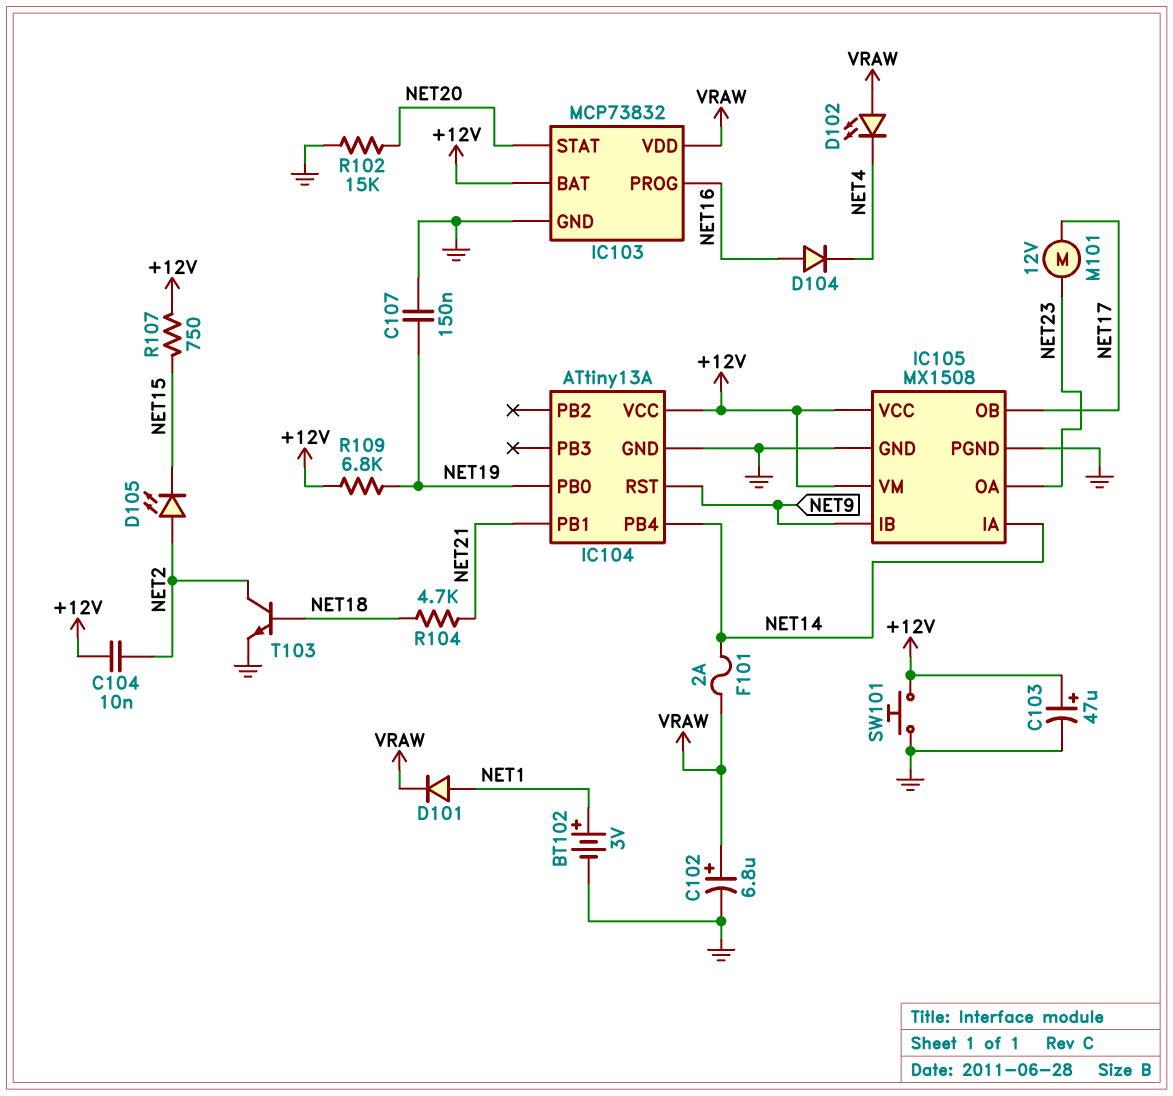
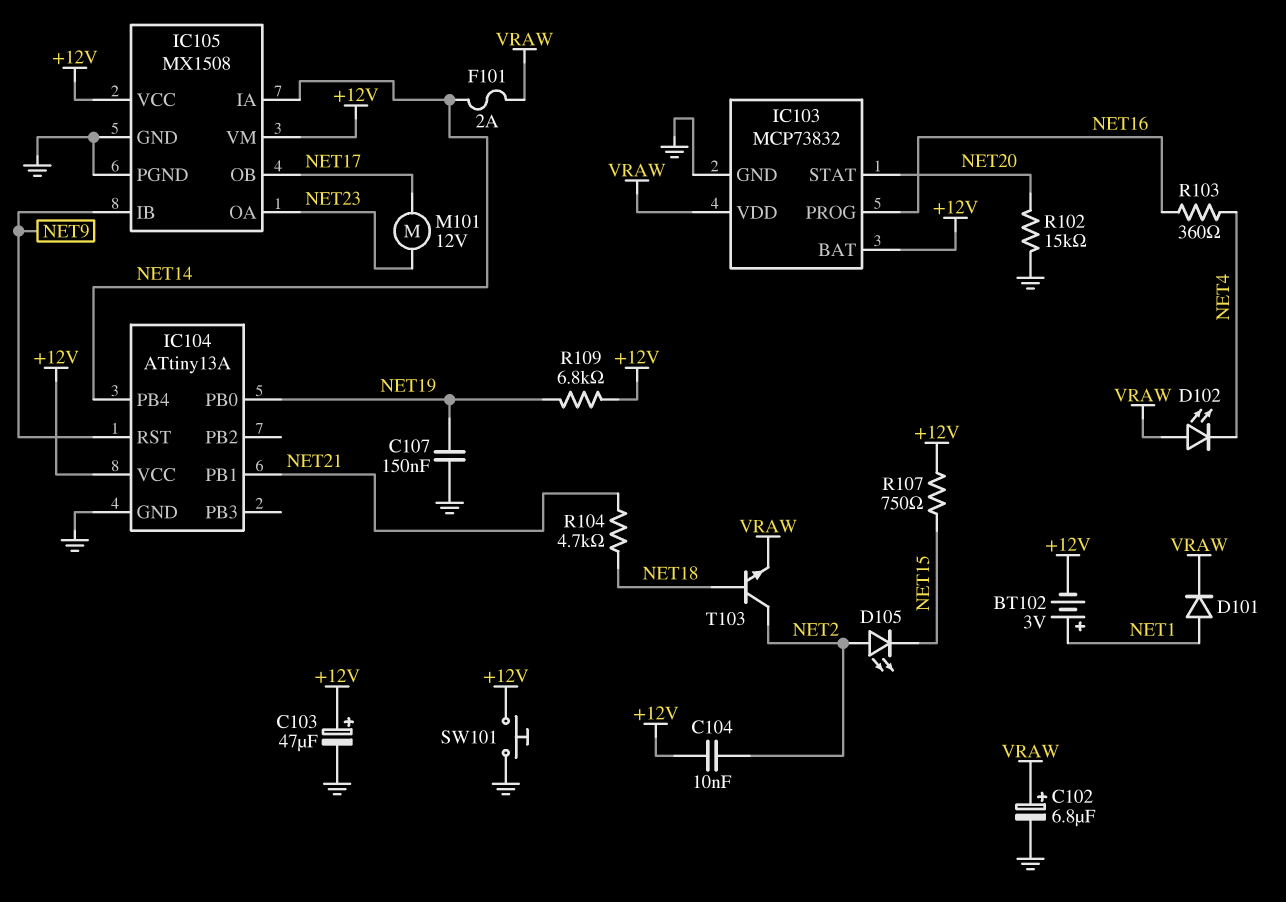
BT102: 3V (plus NET1, minus GND) -> 3V (plus NET1, minus +12V)
D104: diode (A NET16, K NET4) -> none
R103: none -> 360 (NET4, NET16)
T103: NPN (B NET18, C NET2, E GND) -> NPN (B NET18, C NET2, E VRAW)

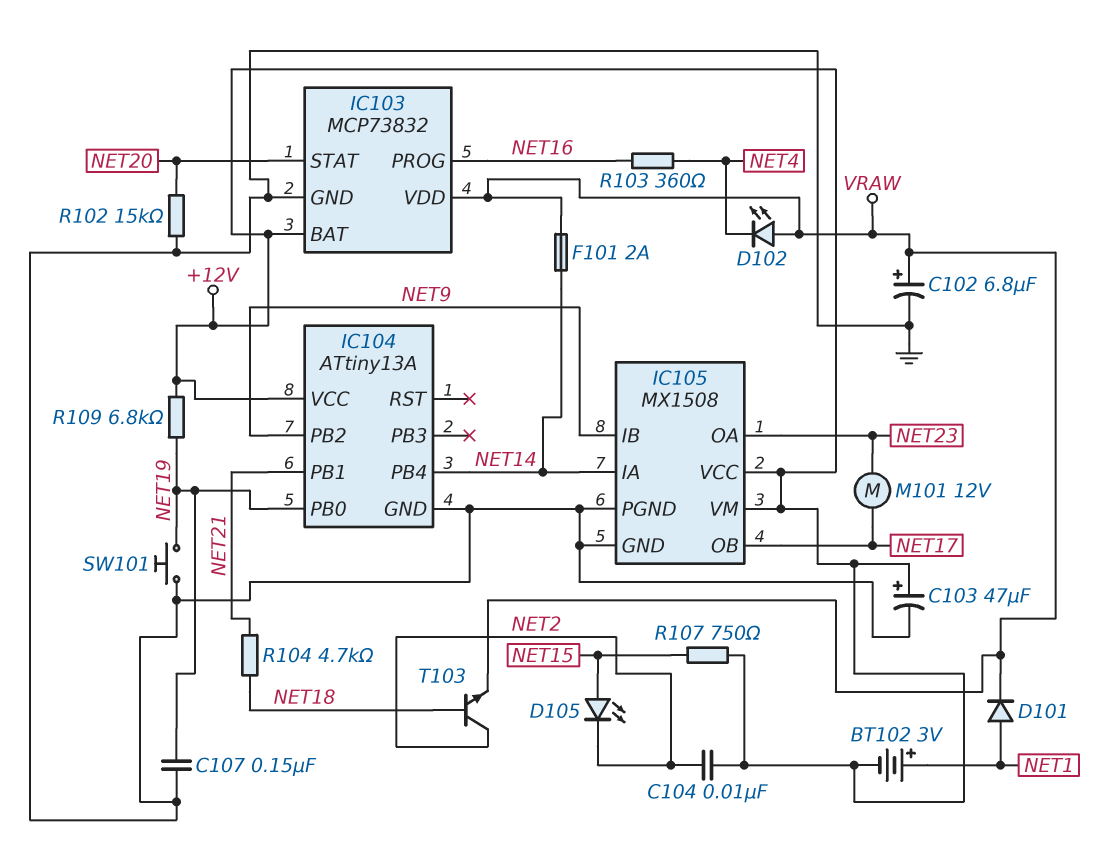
D105: LED (A NET2, K NET15) -> LED (A NET15, K NET2)
IC104 pin PB2: none -> NET9
IC104 pin RST: NET9 -> none
SW101: button (+12V, GND) -> button (GND, NET19)

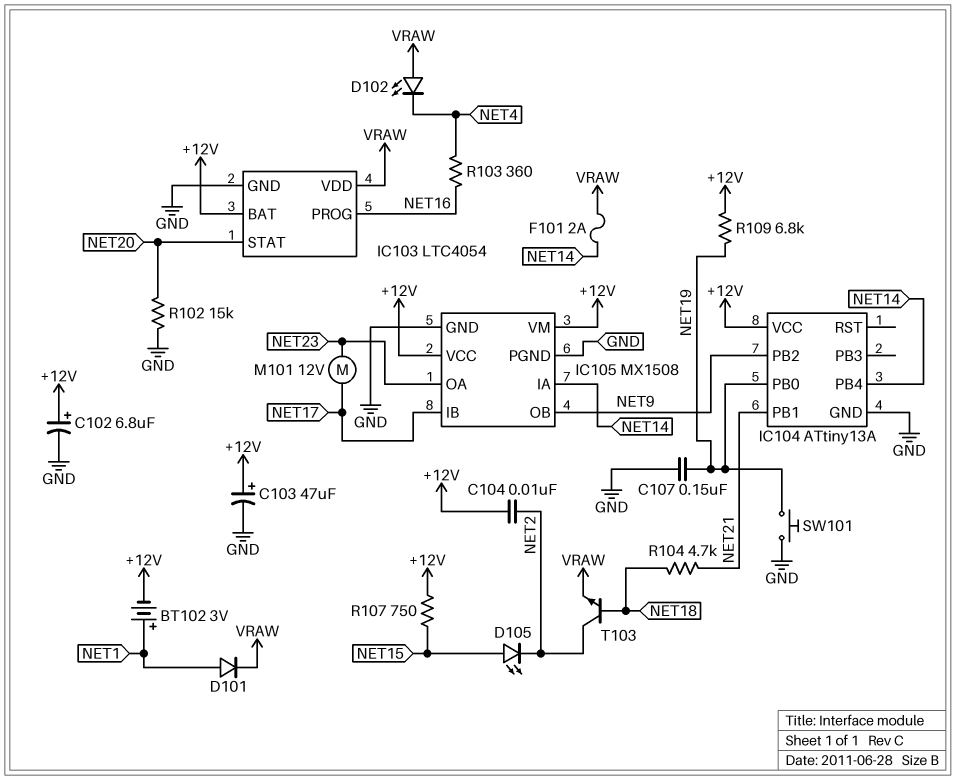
C102: 6.8uF (plus VRAW, minus GND) -> 6.8uF (plus +12V, minus GND)
IC103: MCP73832 -> LTC4054
IC105 pin IB: NET9 -> NET17
IC105 pin OB: NET17 -> NET9

